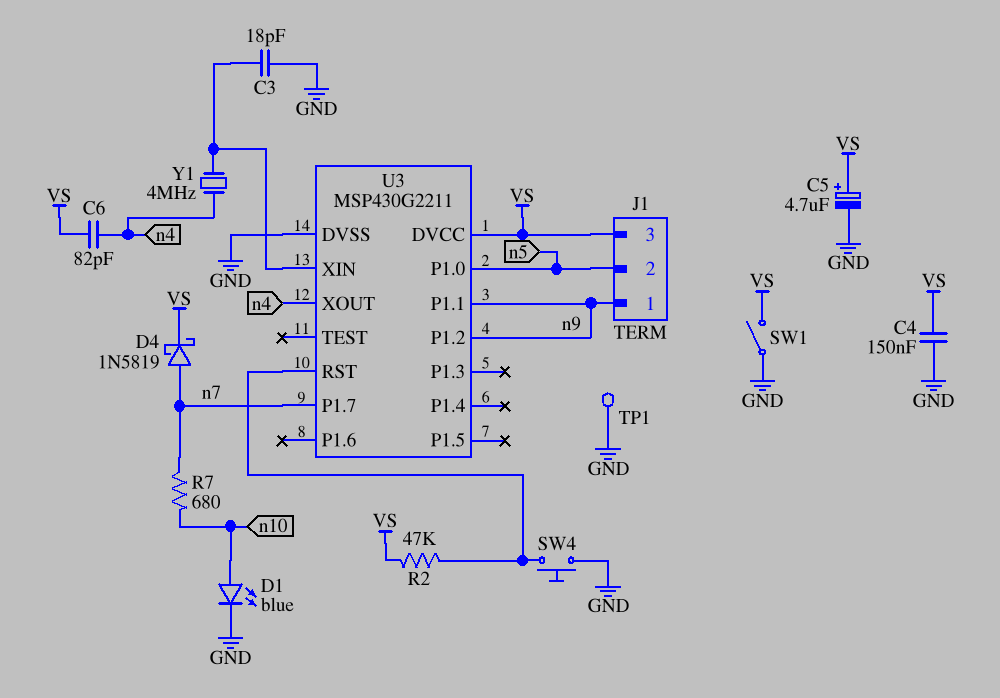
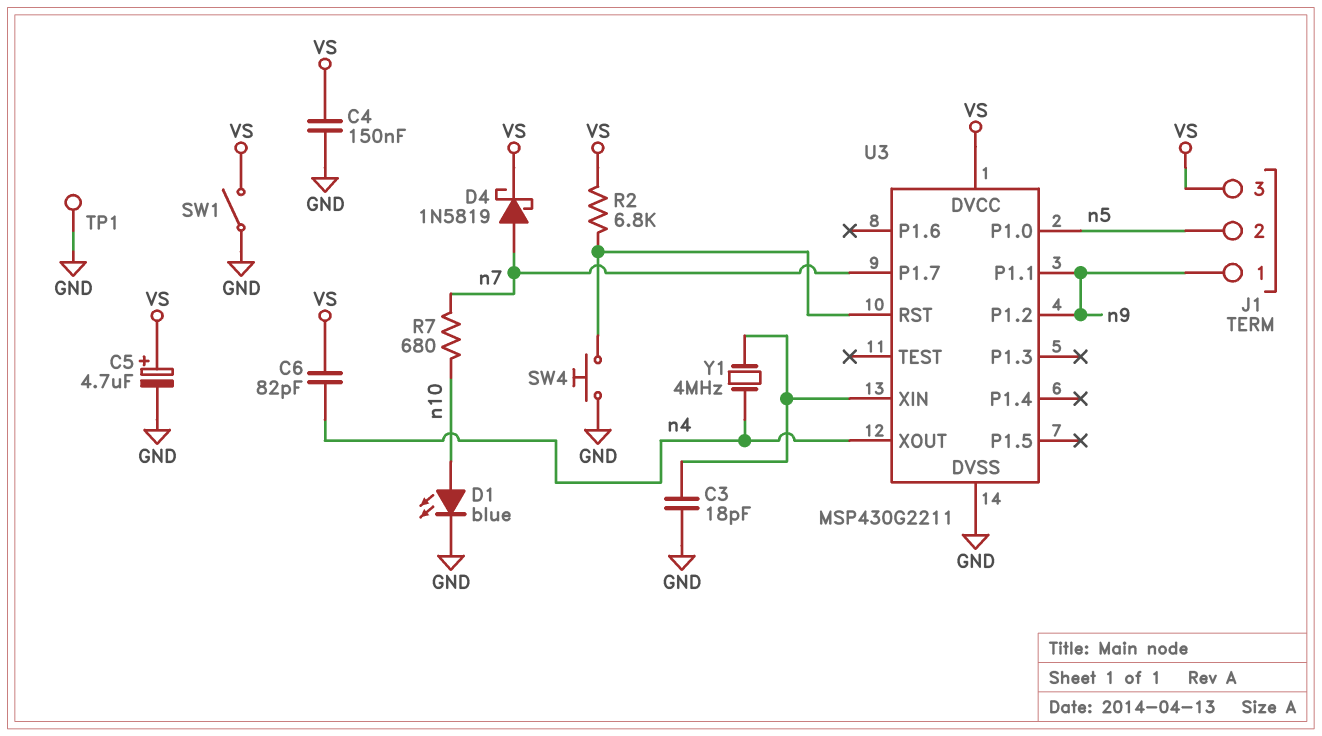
R2: 47k (U3/RST, VS) -> 6.8k (U3/RST, VS)

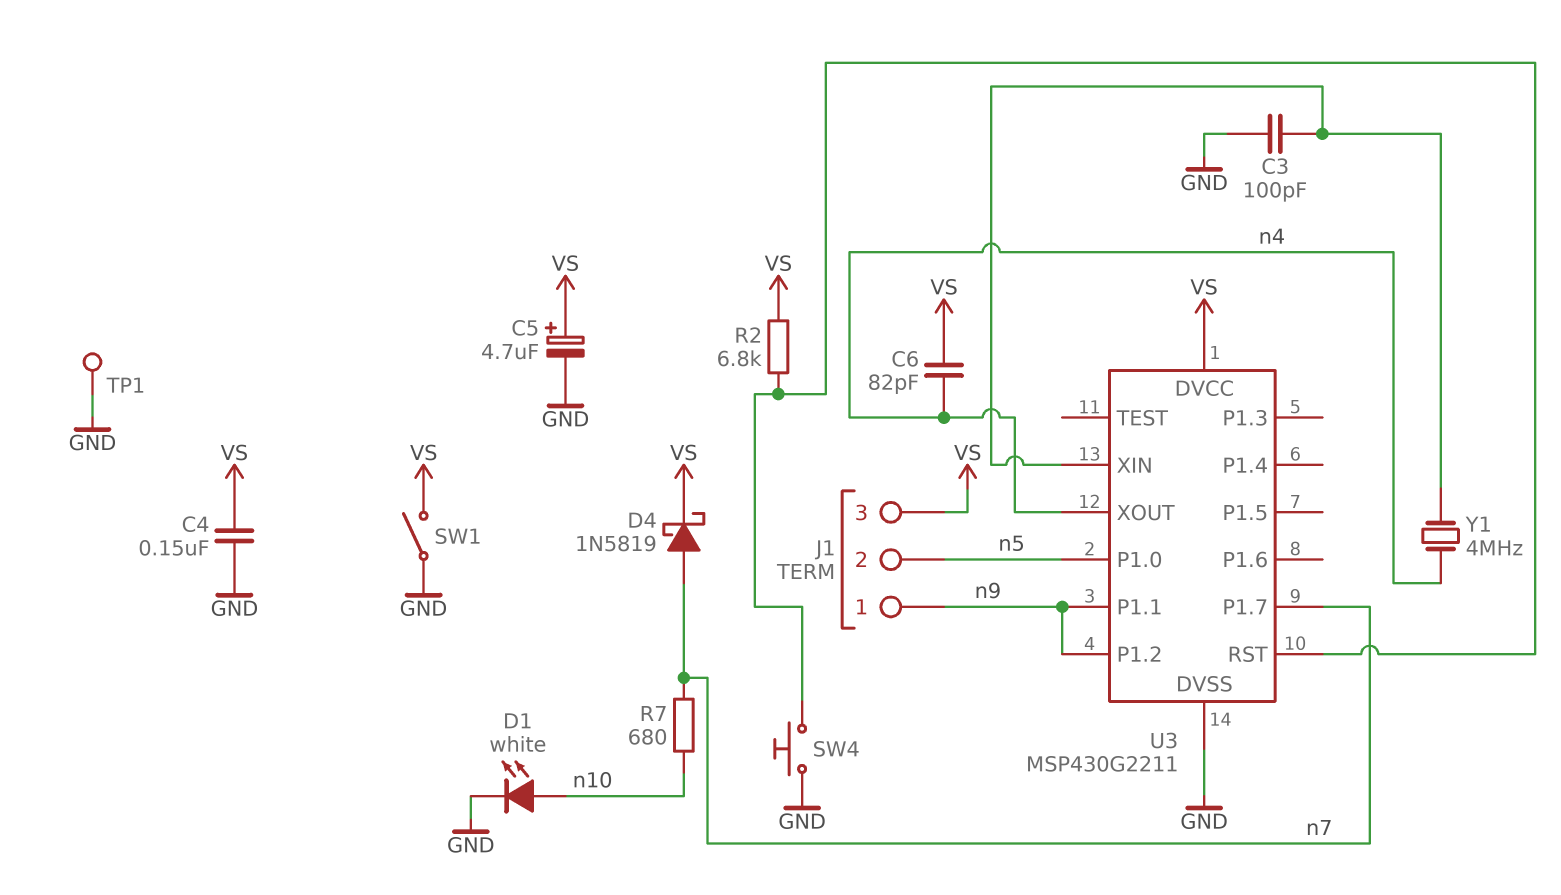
C3: 18pF (GND, U3/XIN) -> 100pF (GND, U3/XIN)
D1: LED blue (A n10, K GND) -> LED white (A n10, K GND)

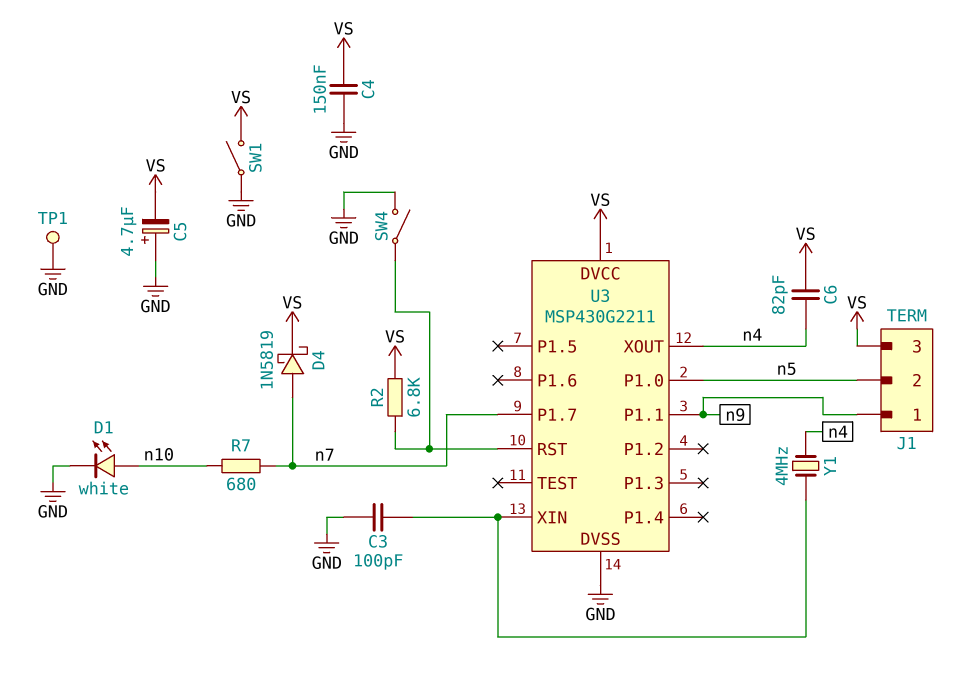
C5: 4.7uF (plus VS, minus GND) -> 4.7uF (plus GND, minus VS)
SW4: button (GND, U3/RST) -> switch (GND, U3/RST)
U3 pin P1.2: n9 -> none

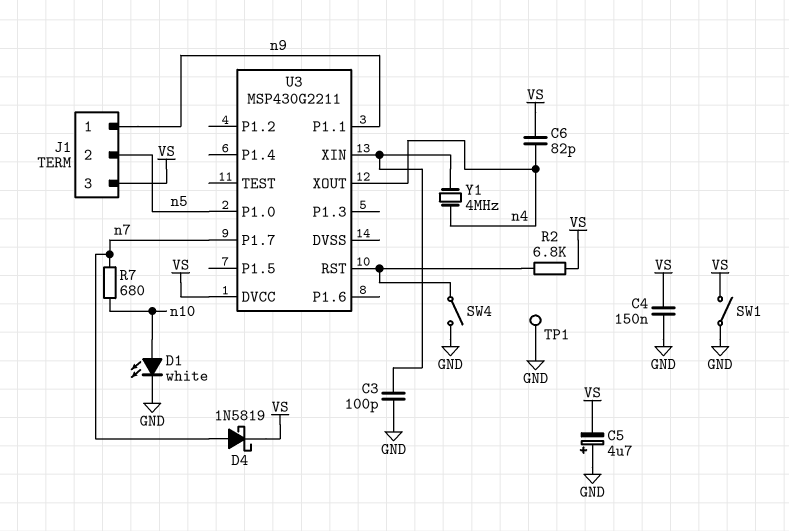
U3 pin DVSS: GND -> none

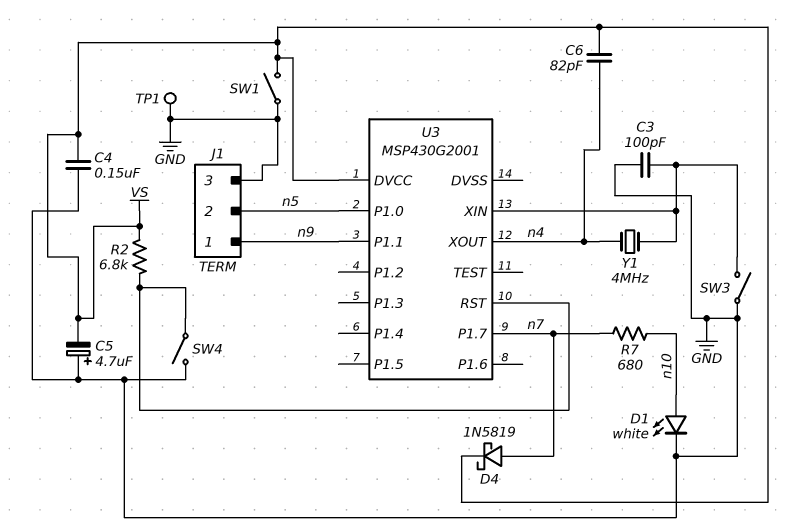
J1 pin 3: VS -> GND
SW3: none -> switch (GND, U3/XIN)
U3: MSP430G2211 -> MSP430G2001

